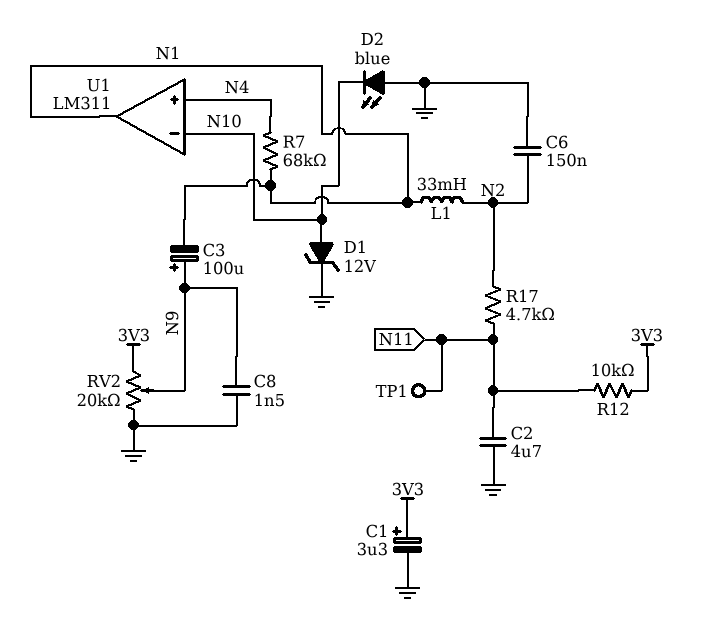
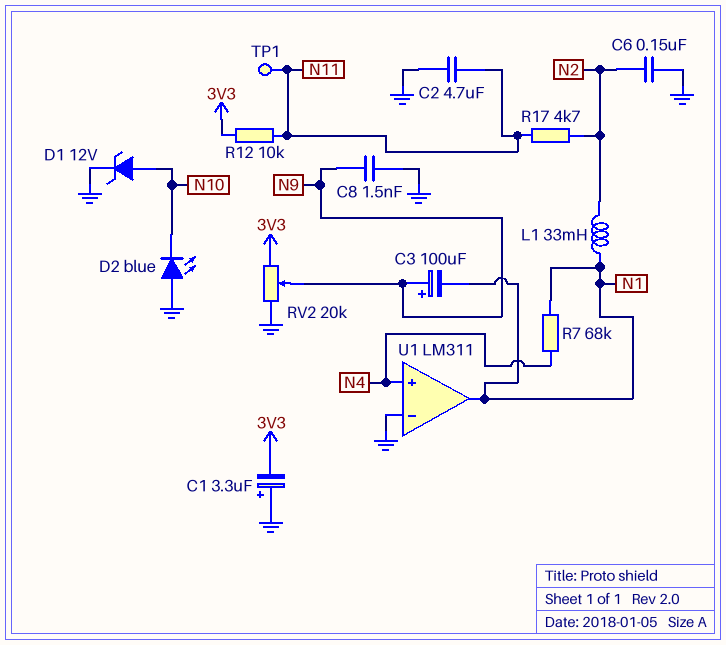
C1: 3.3uF (plus 3V3, minus GND) -> 3.3uF (plus GND, minus 3V3)
U1 pin in-: N10 -> GND

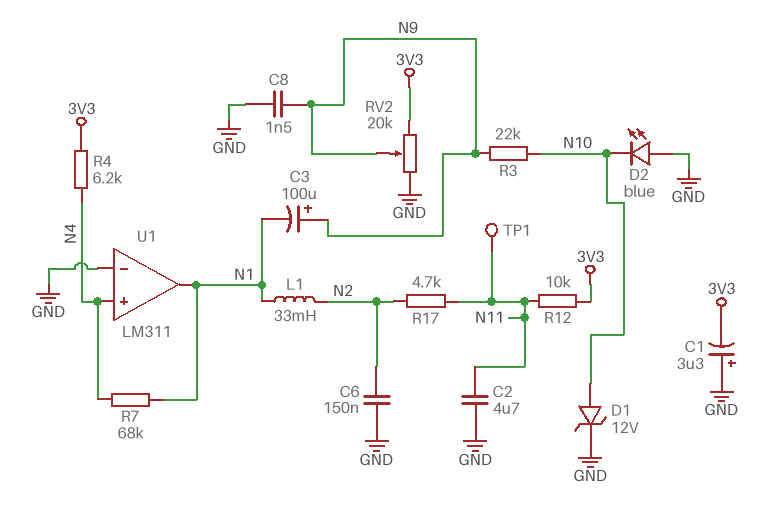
R3: none -> 22k (N9, N10)
R4: none -> 6.2k (3V3, N4)

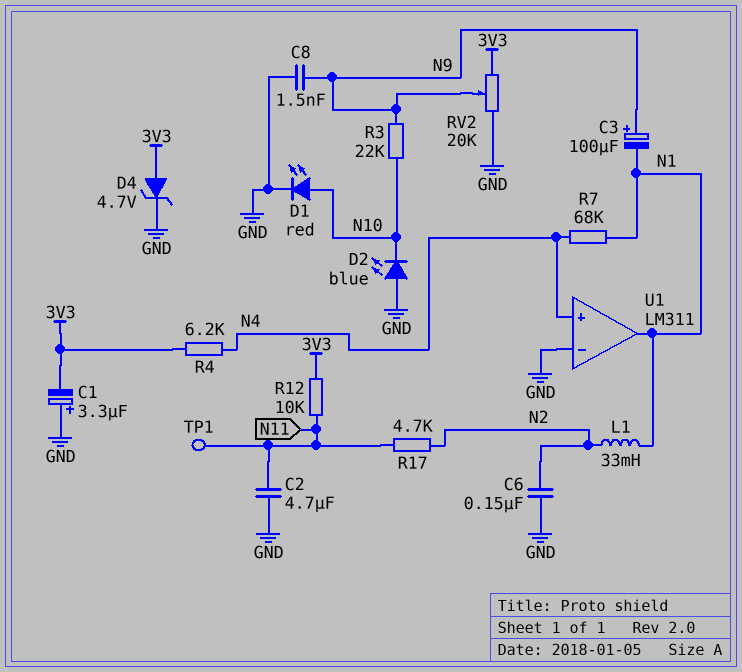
D1: zener 12V (A N10, K GND) -> LED red (A N10, K GND)
D4: none -> zener 4.7V (A 3V3, K GND)

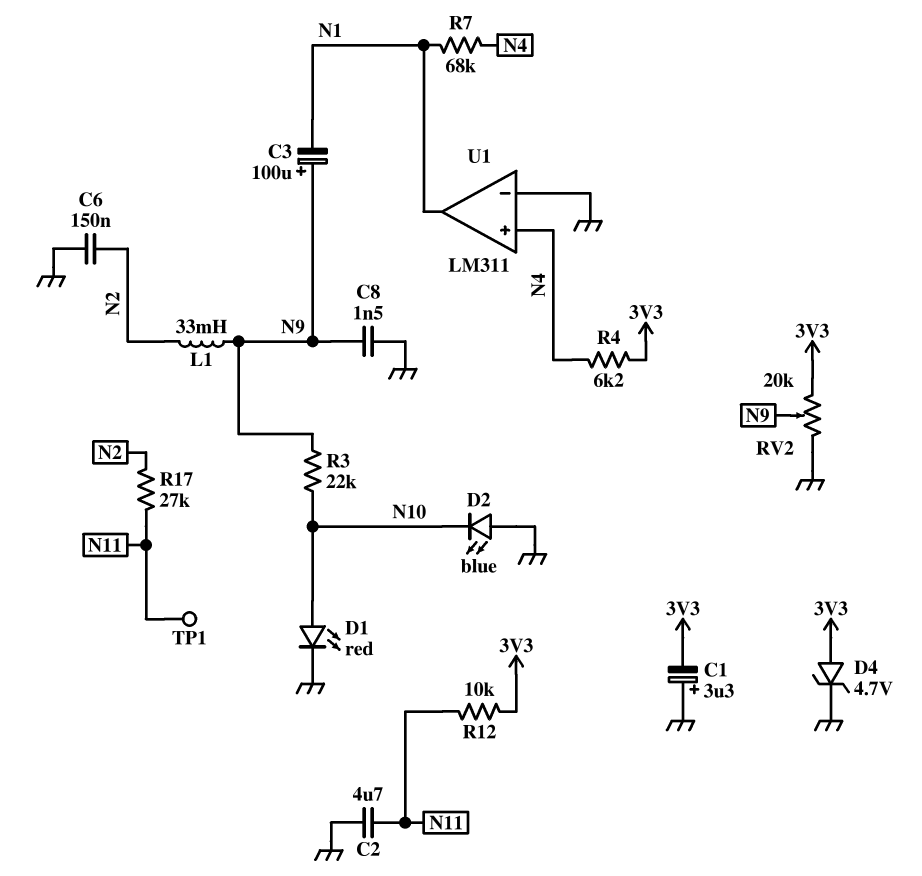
L1: 33mH (N1, N2) -> 33mH (N2, N9)
R17: 4.7k (N2, N11) -> 27k (N2, N11)

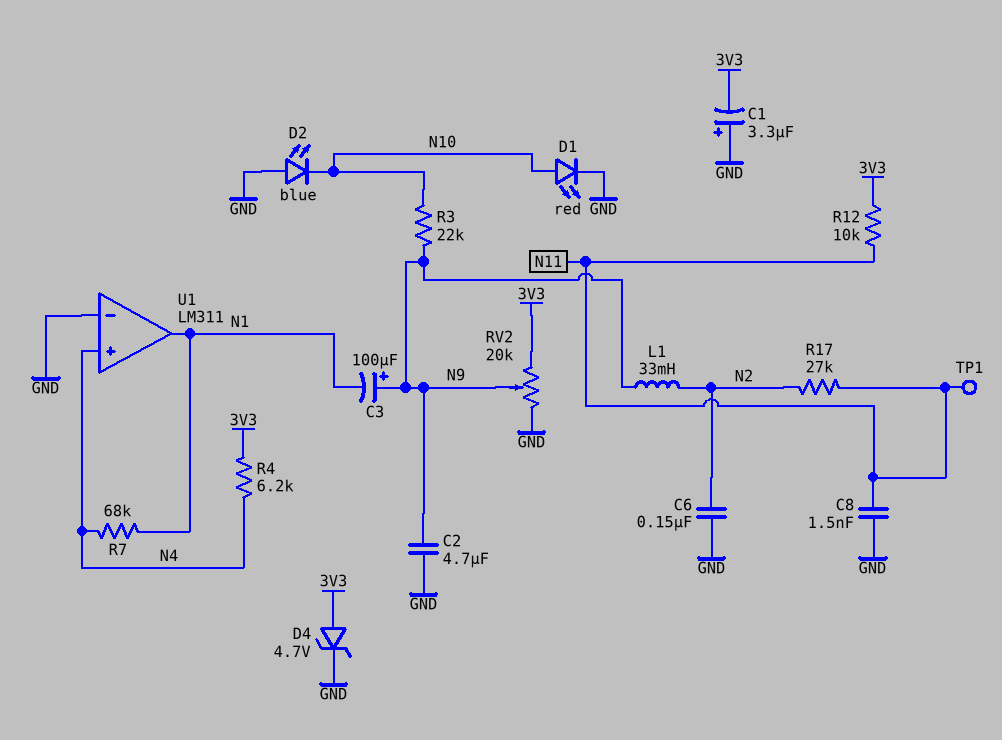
C2: 4.7uF (GND, N11) -> 4.7uF (GND, N9)
C8: 1.5nF (GND, N9) -> 1.5nF (GND, N11)

